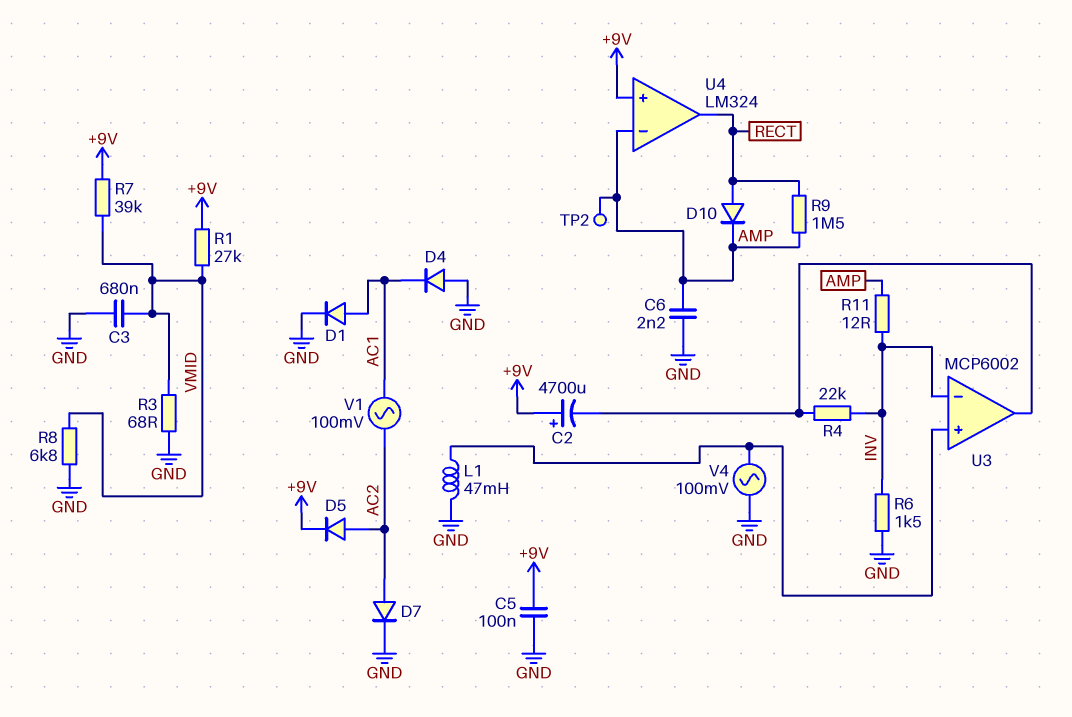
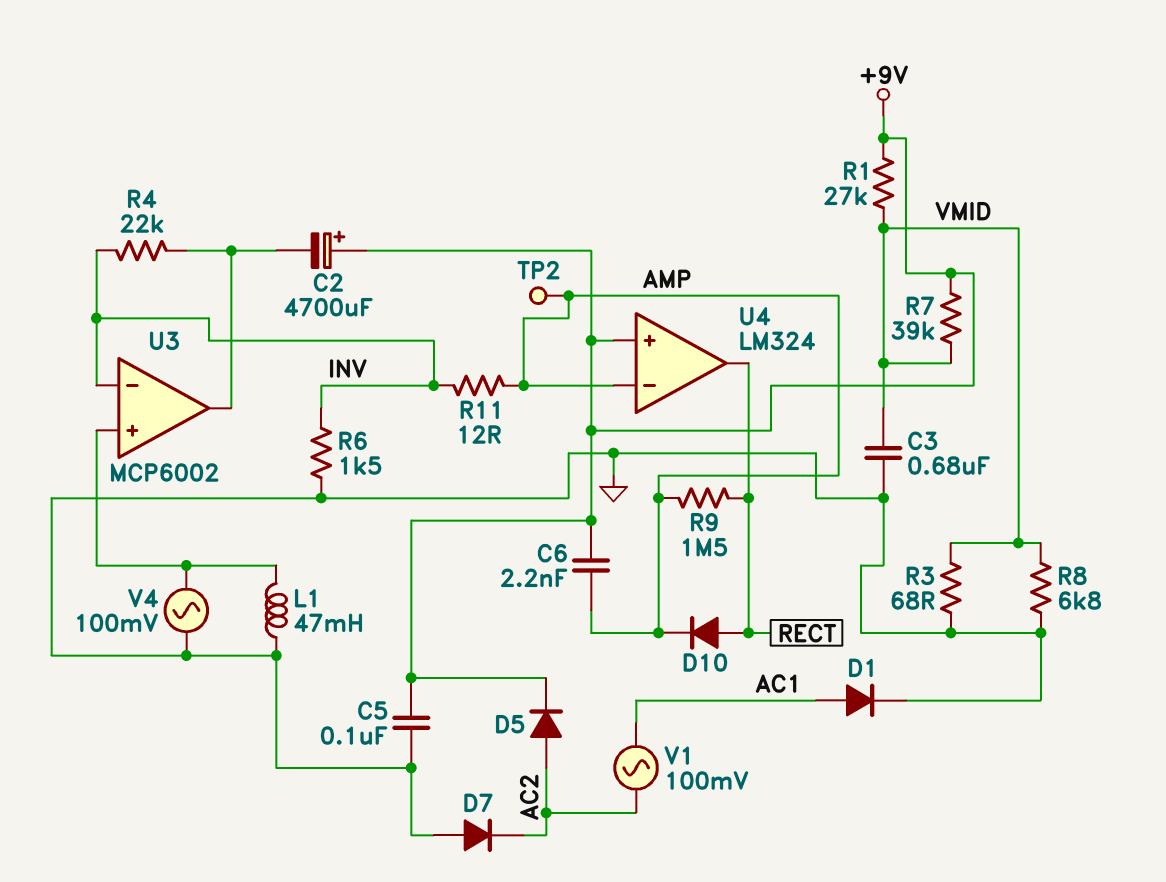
C6: 2.2nF (AMP, GND) -> 2.2nF (+9V, AMP)
D4: diode (A GND, K AC1) -> none
D7: diode (A AC2, K GND) -> diode (A GND, K AC2)

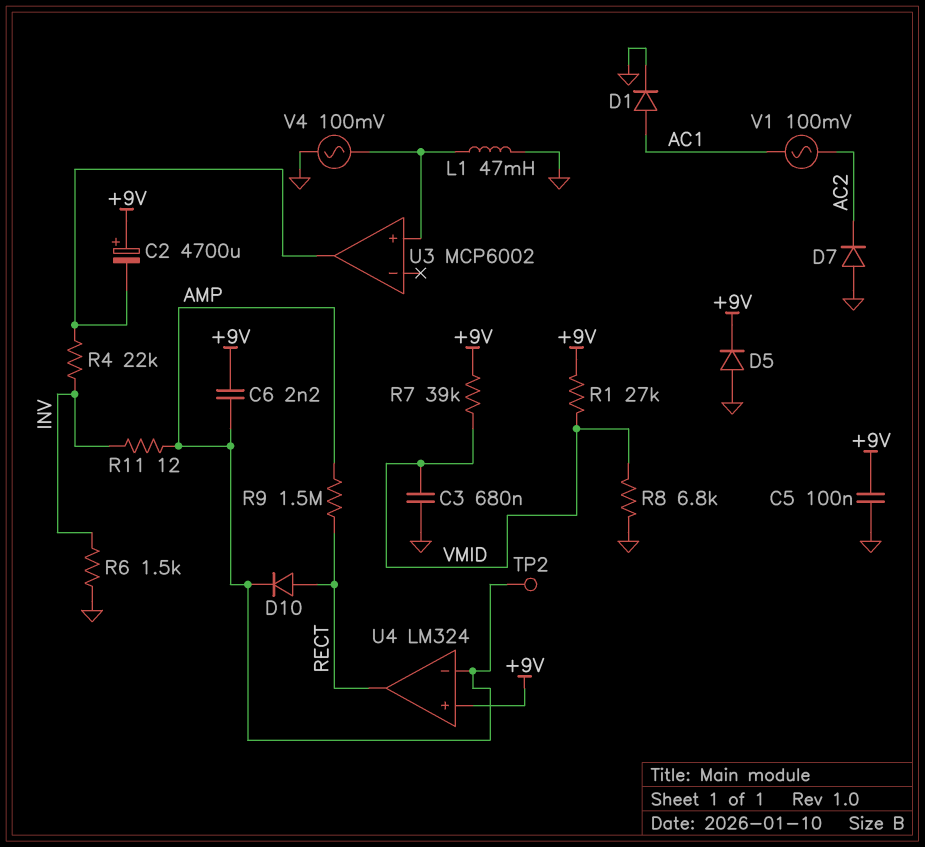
D5: diode (A AC2, K +9V) -> diode (A GND, K +9V)
R3: 68 (GND, VMID) -> none
U3 pin in-: INV -> none

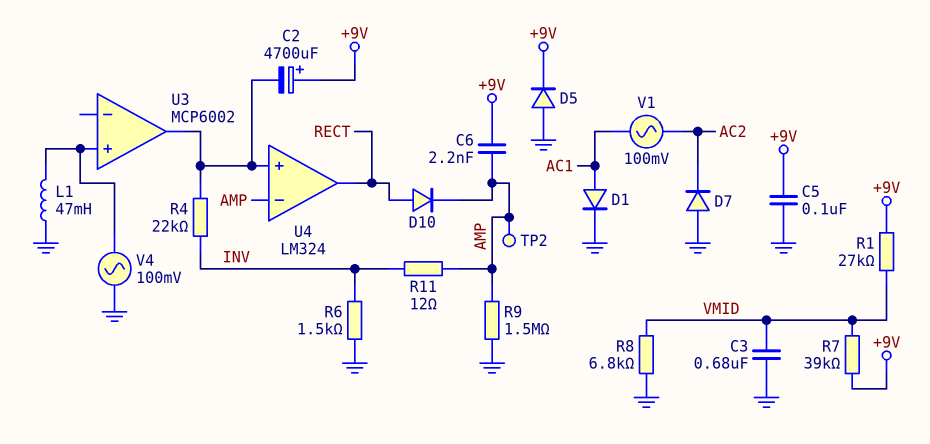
R9: 1.5M (AMP, RECT) -> 1.5M (AMP, GND)
U4 pin in+: +9V -> U3/out

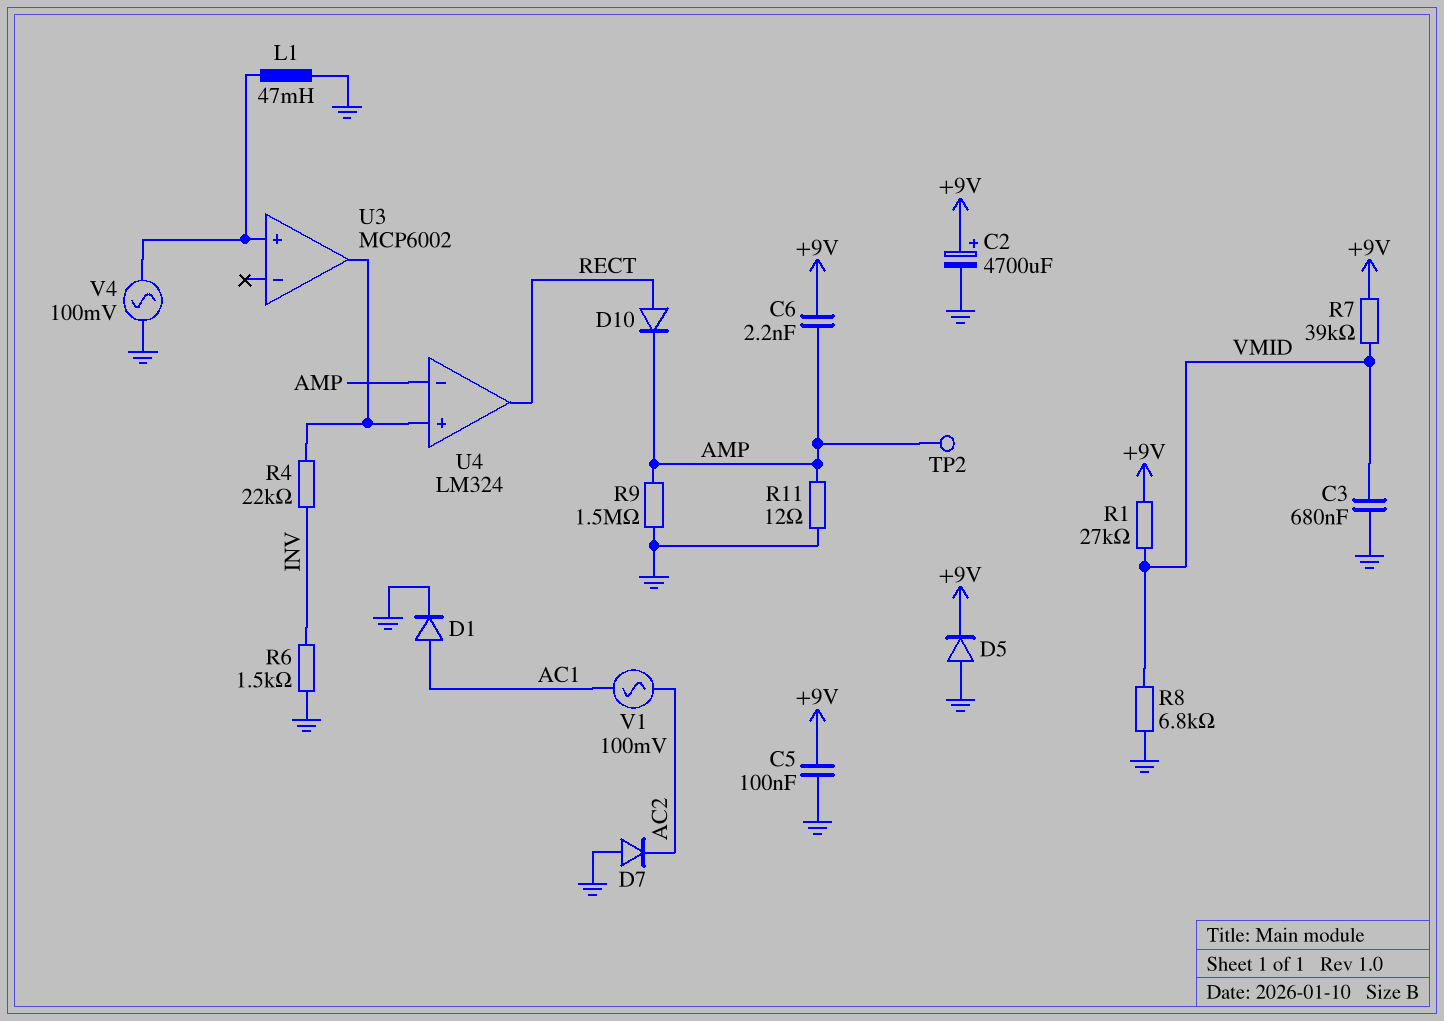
C2: 4700uF (plus +9V, minus U3/out) -> 4700uF (plus +9V, minus GND)
R11: 12 (AMP, INV) -> 12 (AMP, GND)

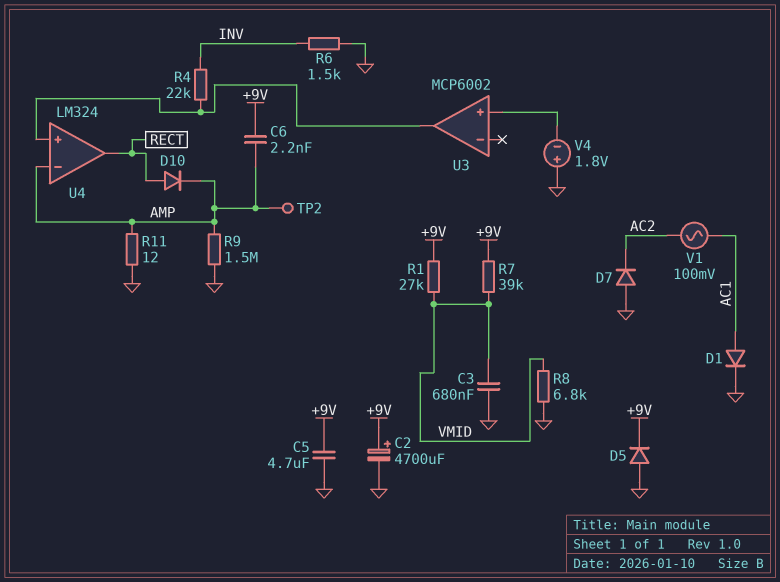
C5: 100nF (+9V, GND) -> 4.7uF (+9V, GND)
L1: 47mH (GND, U3/in+) -> none
V4: AC 100mV (GND, U3/in+) -> 1.8V (plus GND, minus U3/in+)

